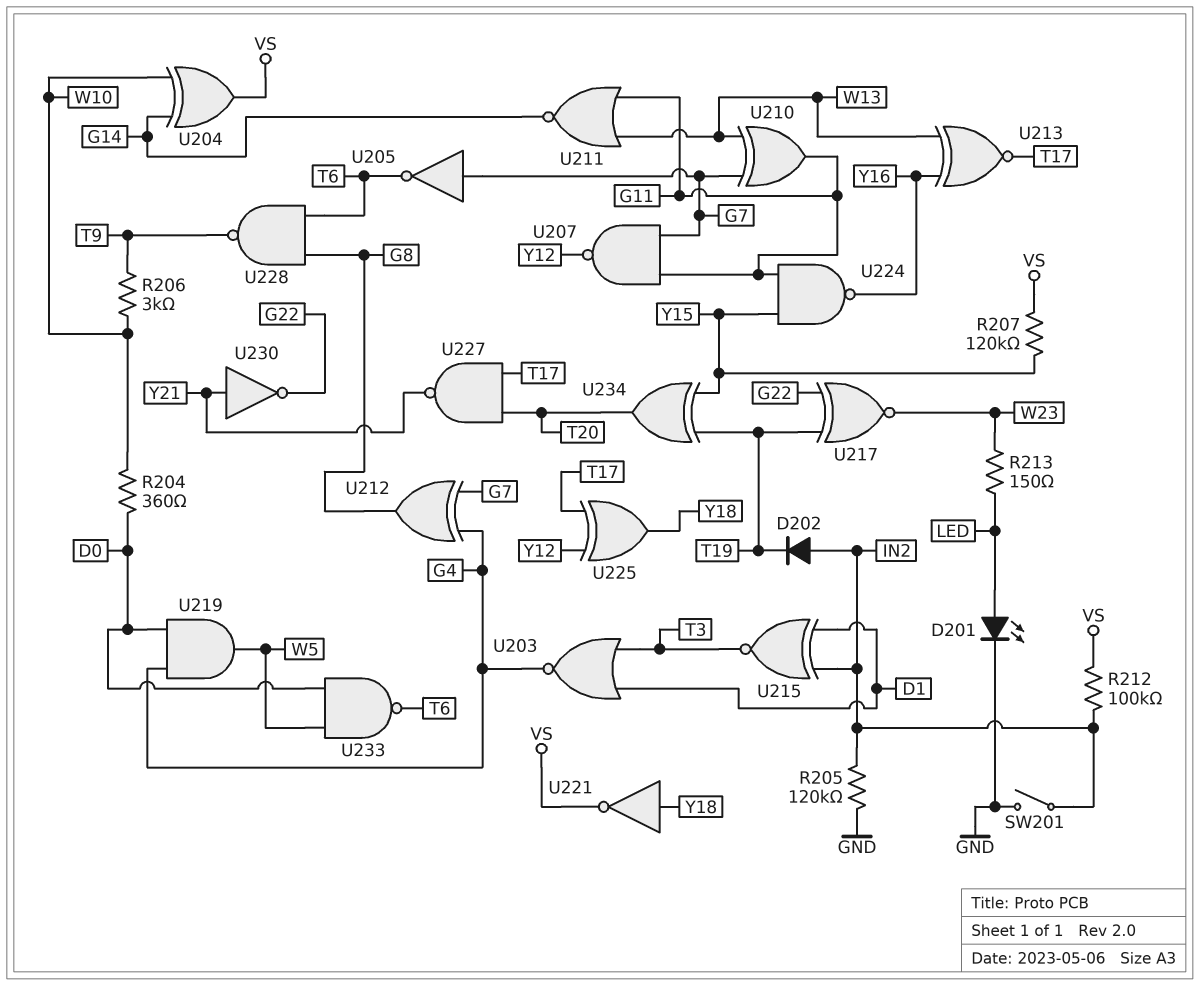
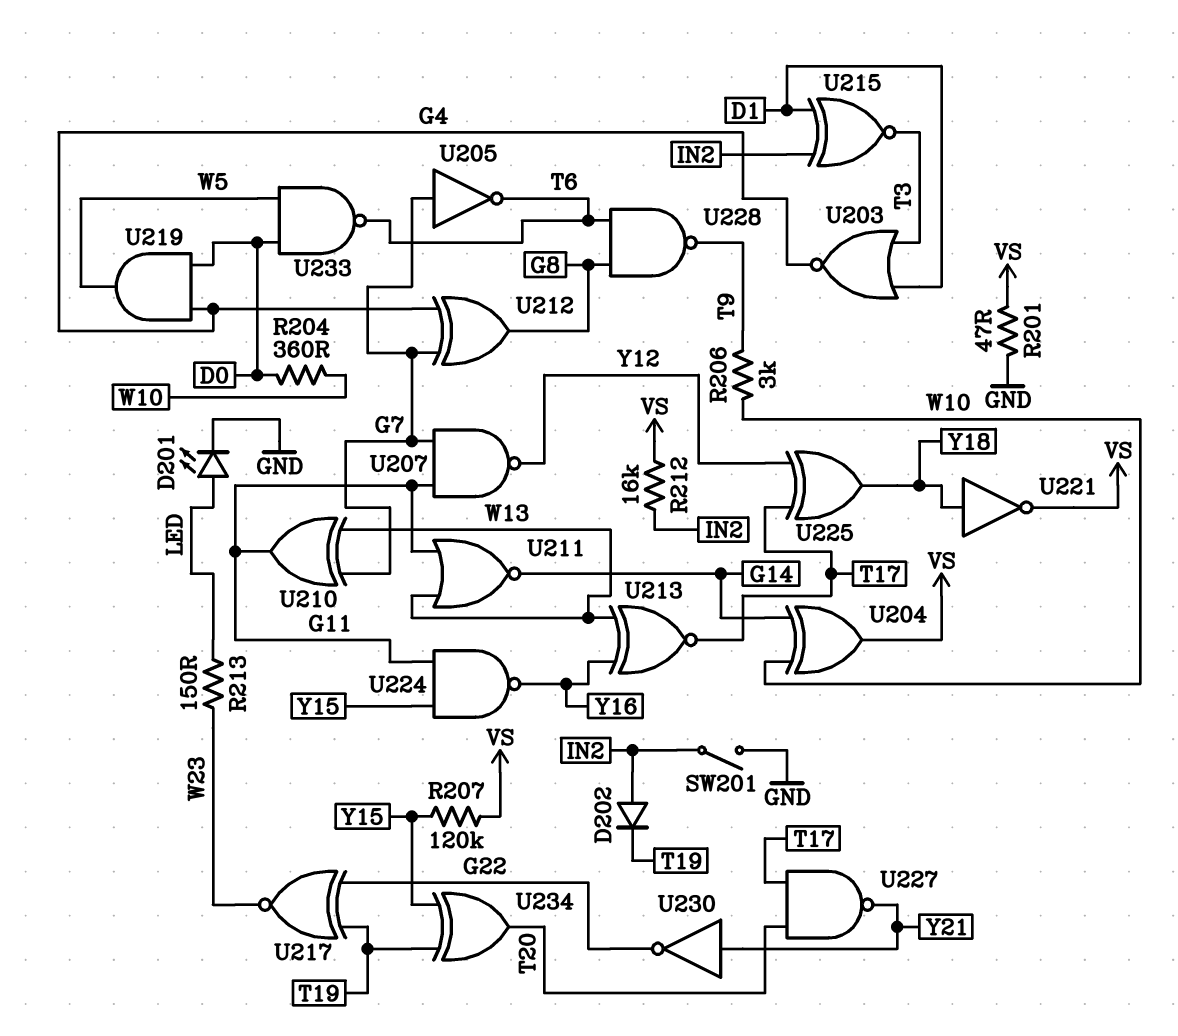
R201: none -> 47 (GND, VS)
R205: 120k (GND, IN2) -> none
R212: 100k (IN2, VS) -> 16k (IN2, VS)

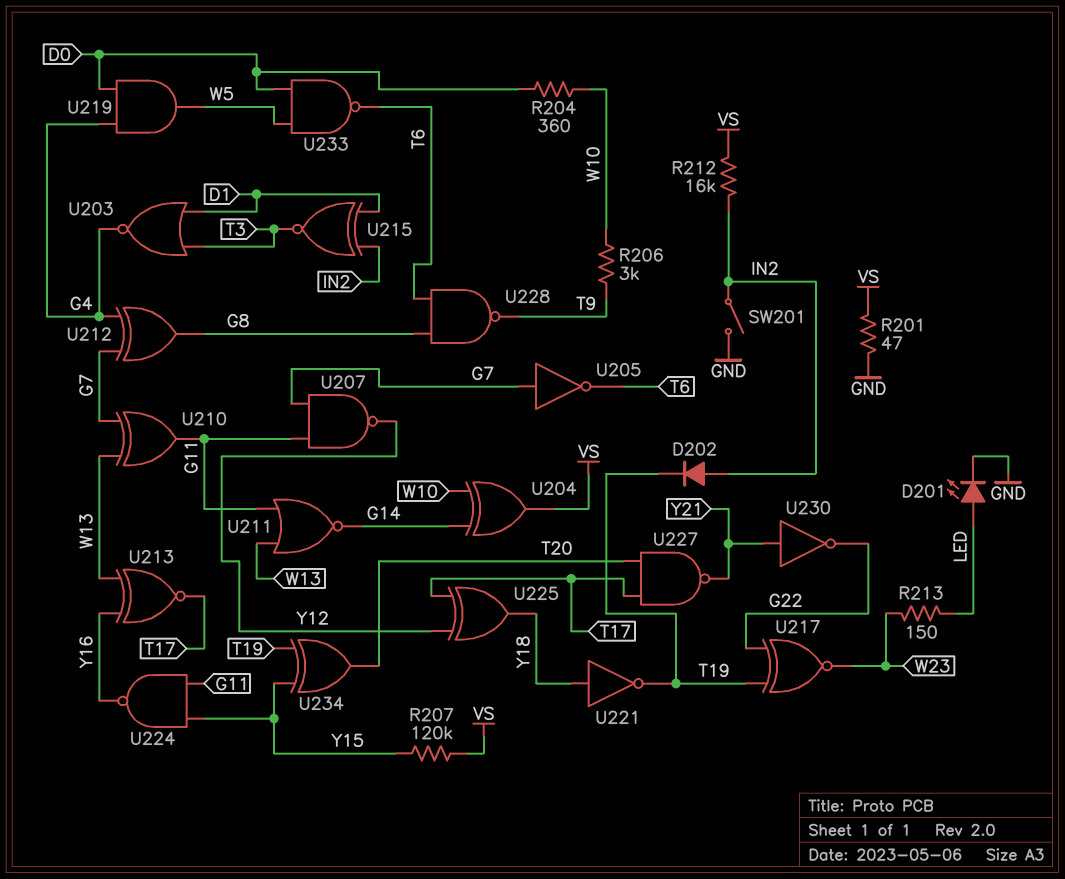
U221: NOT (in Y18, out VS) -> NOT (in Y18, out T19)

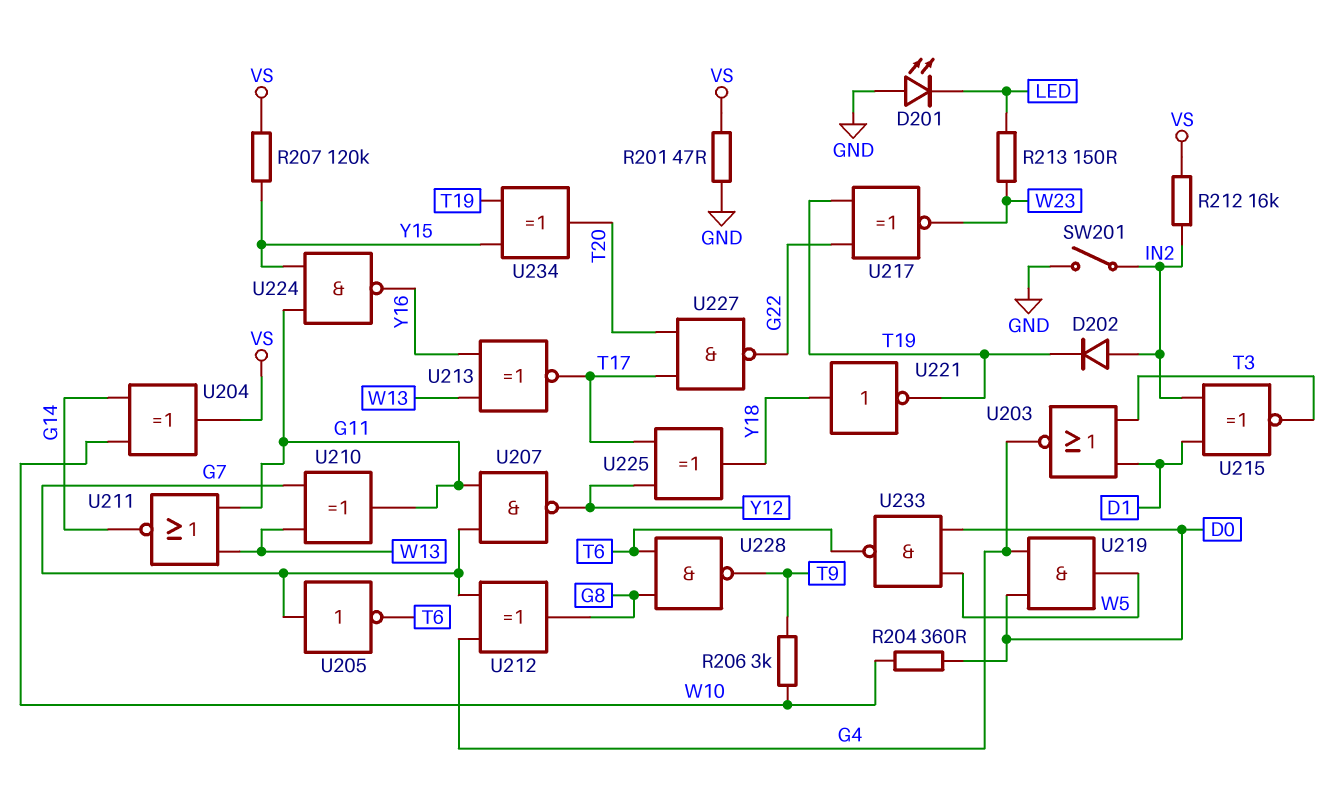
D201: LED (A LED, K GND) -> LED (A GND, K LED)
U227: NAND (in T17, in T20, out Y21) -> NAND (in T17, in T20, out G22)
U230: NOT (in Y21, out G22) -> none

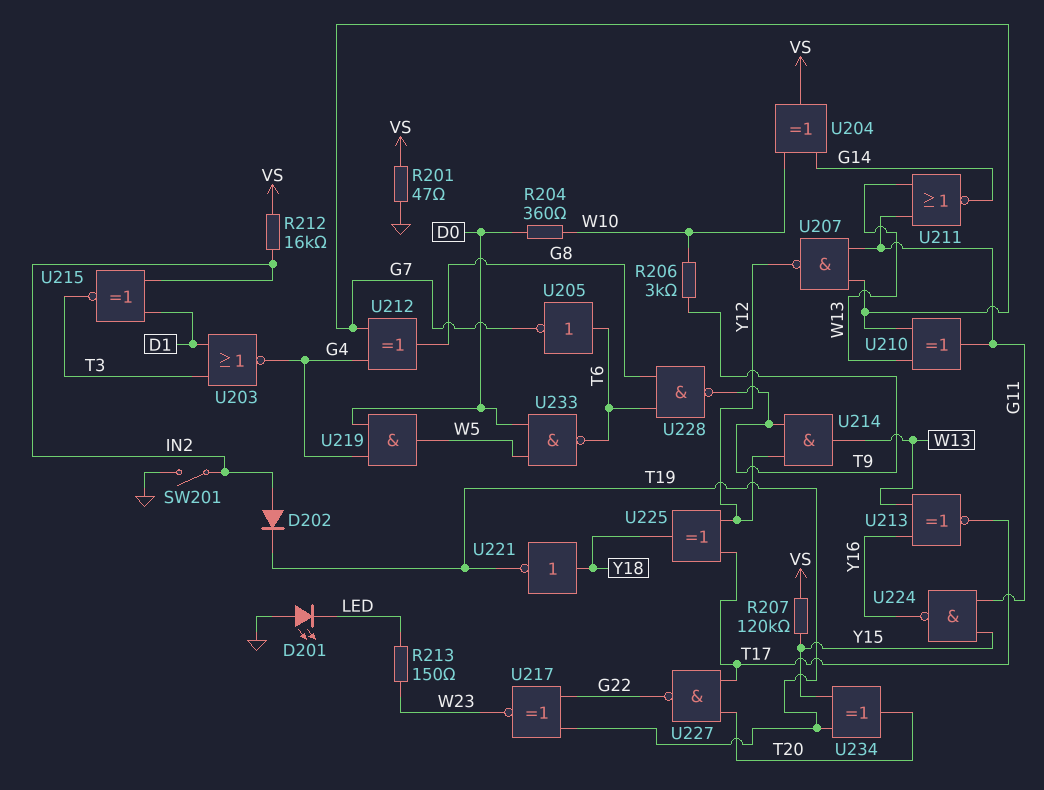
U205: NOT (in G7, out T6) -> NOT (in T6, out G7)
U214: none -> AND (in T9, in Y12, out W13)

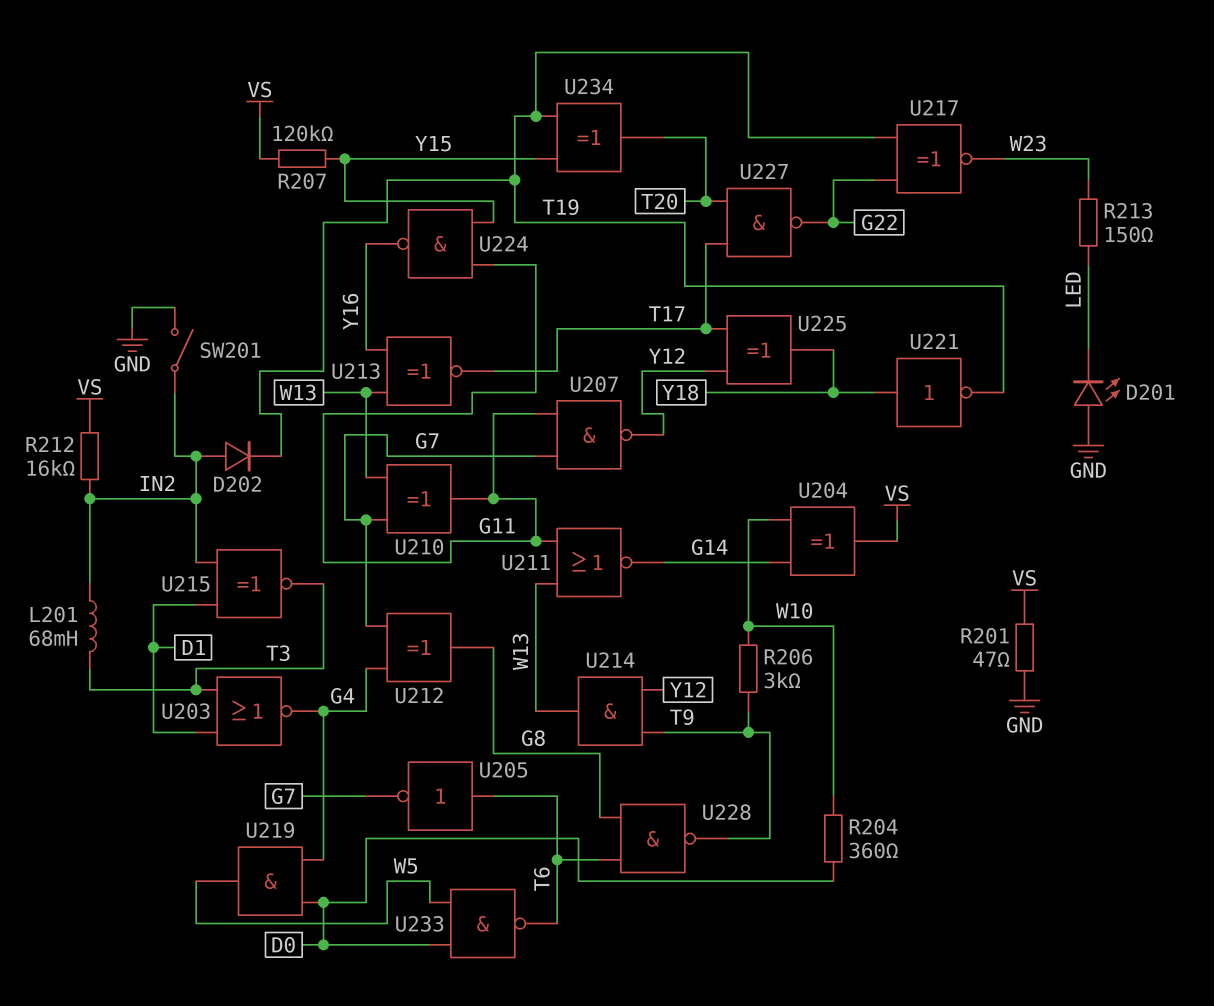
L201: none -> 68mH (IN2, T3)

